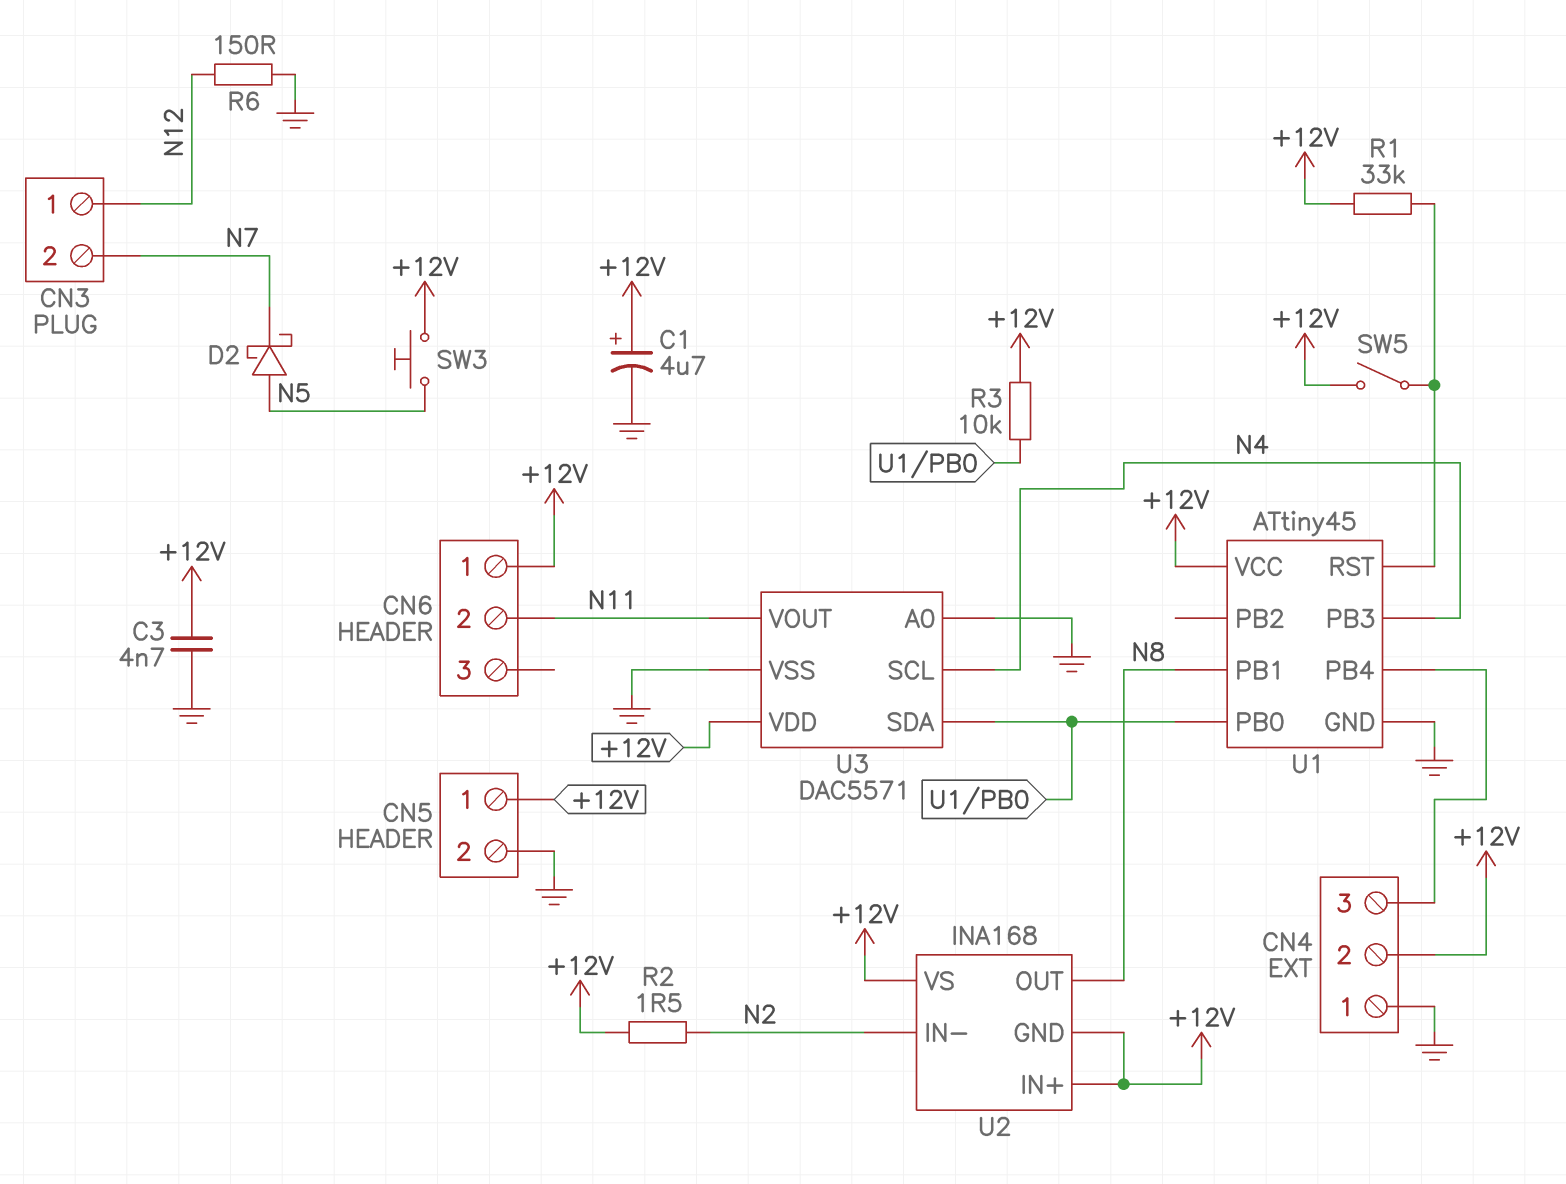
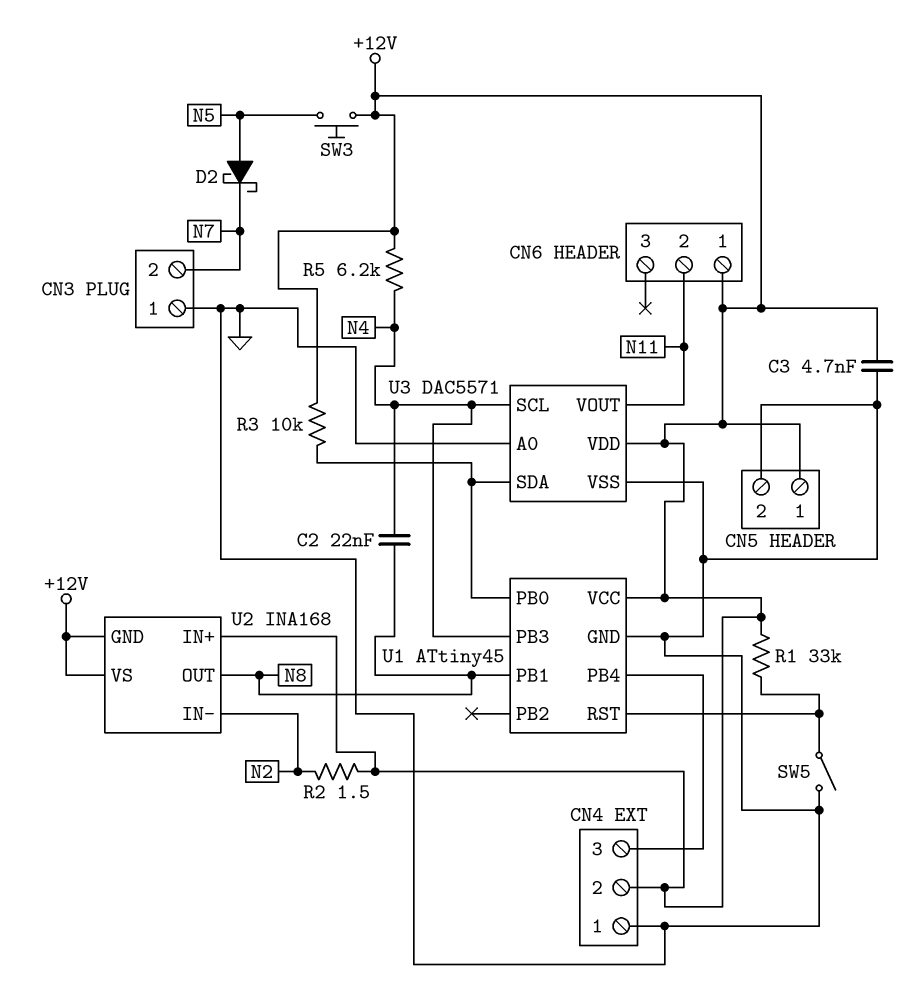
C1: 4.7uF (plus +12V, minus GND) -> none
C2: none -> 22nF (N4, N8)
CN3 pin 1: N12 -> GND
R5: none -> 6.2k (+12V, N4)
R6: 150 (GND, N12) -> none
SW5: switch (+12V, U1/RST) -> switch (GND, U1/RST)

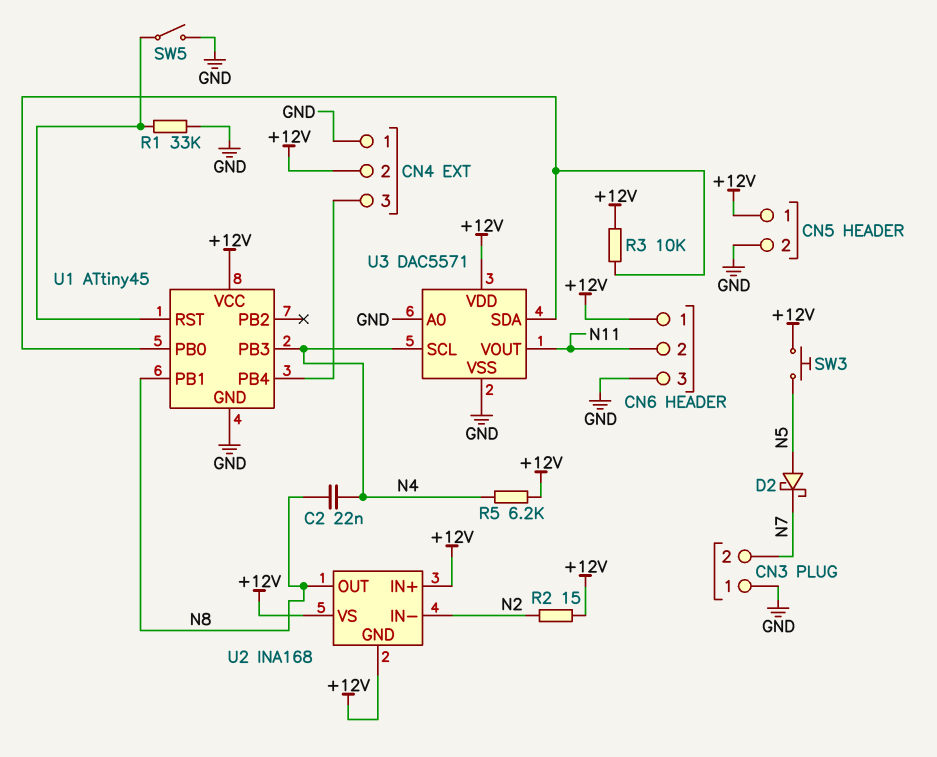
C3: 4.7nF (+12V, GND) -> none
CN6 pin 3: none -> GND
R1: 33k (+12V, U1/RST) -> 33k (GND, U1/RST)
R2: 1.5 (+12V, N2) -> 15 (+12V, N2)

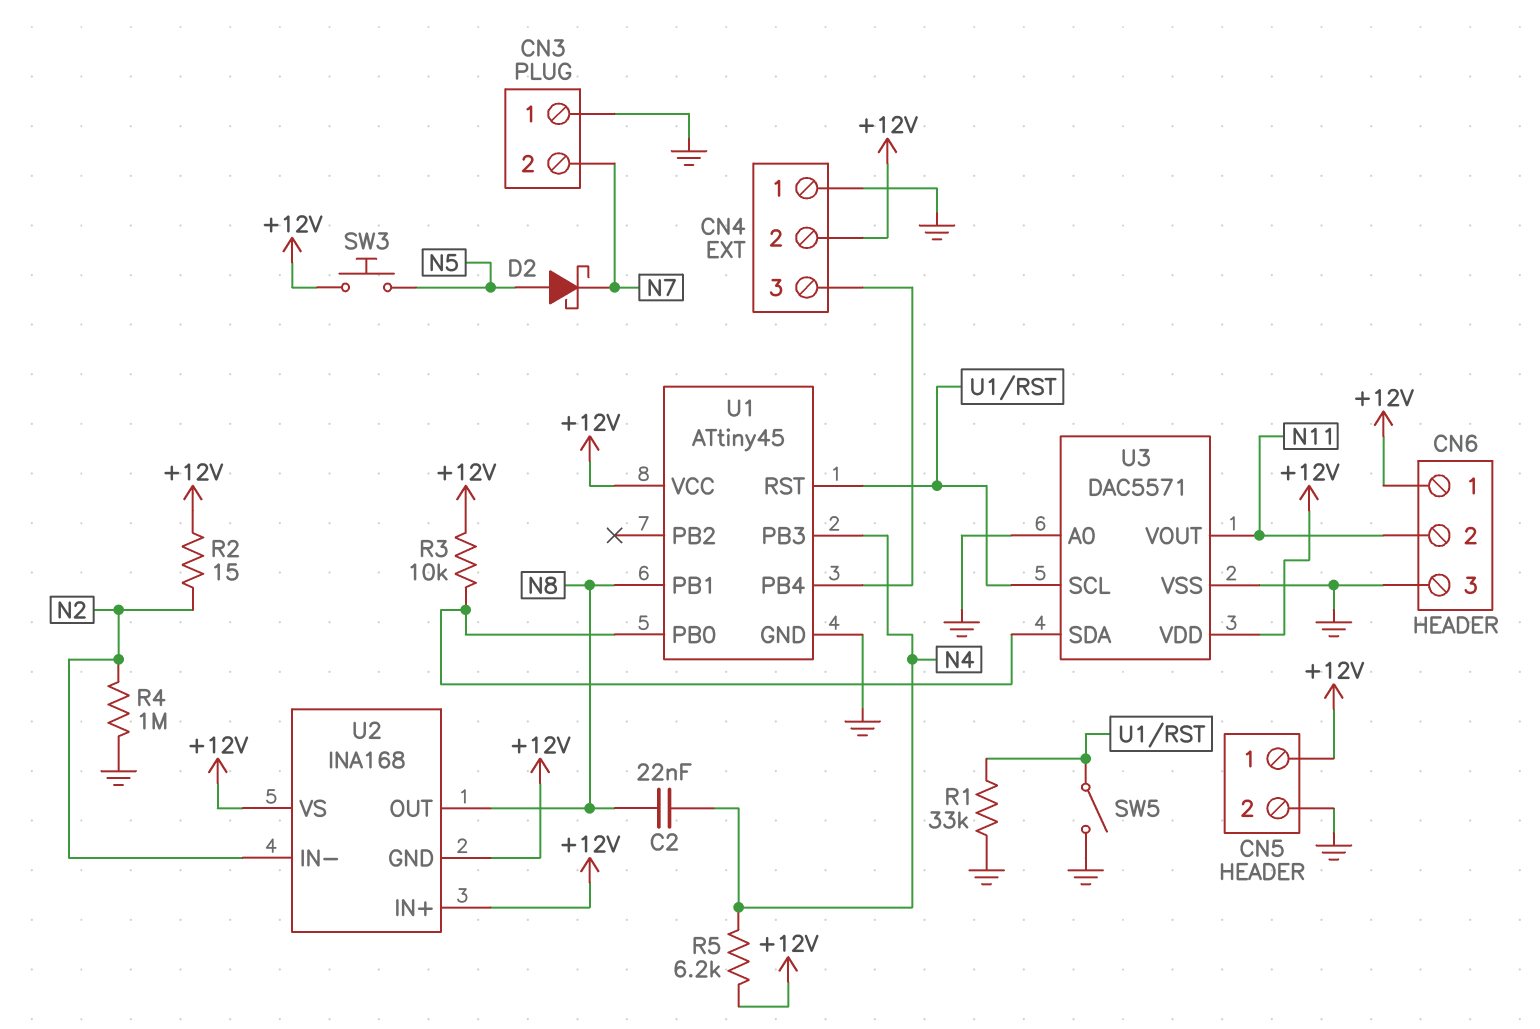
R4: none -> 1M (GND, N2)
U3 pin SCL: N4 -> U1/RST

